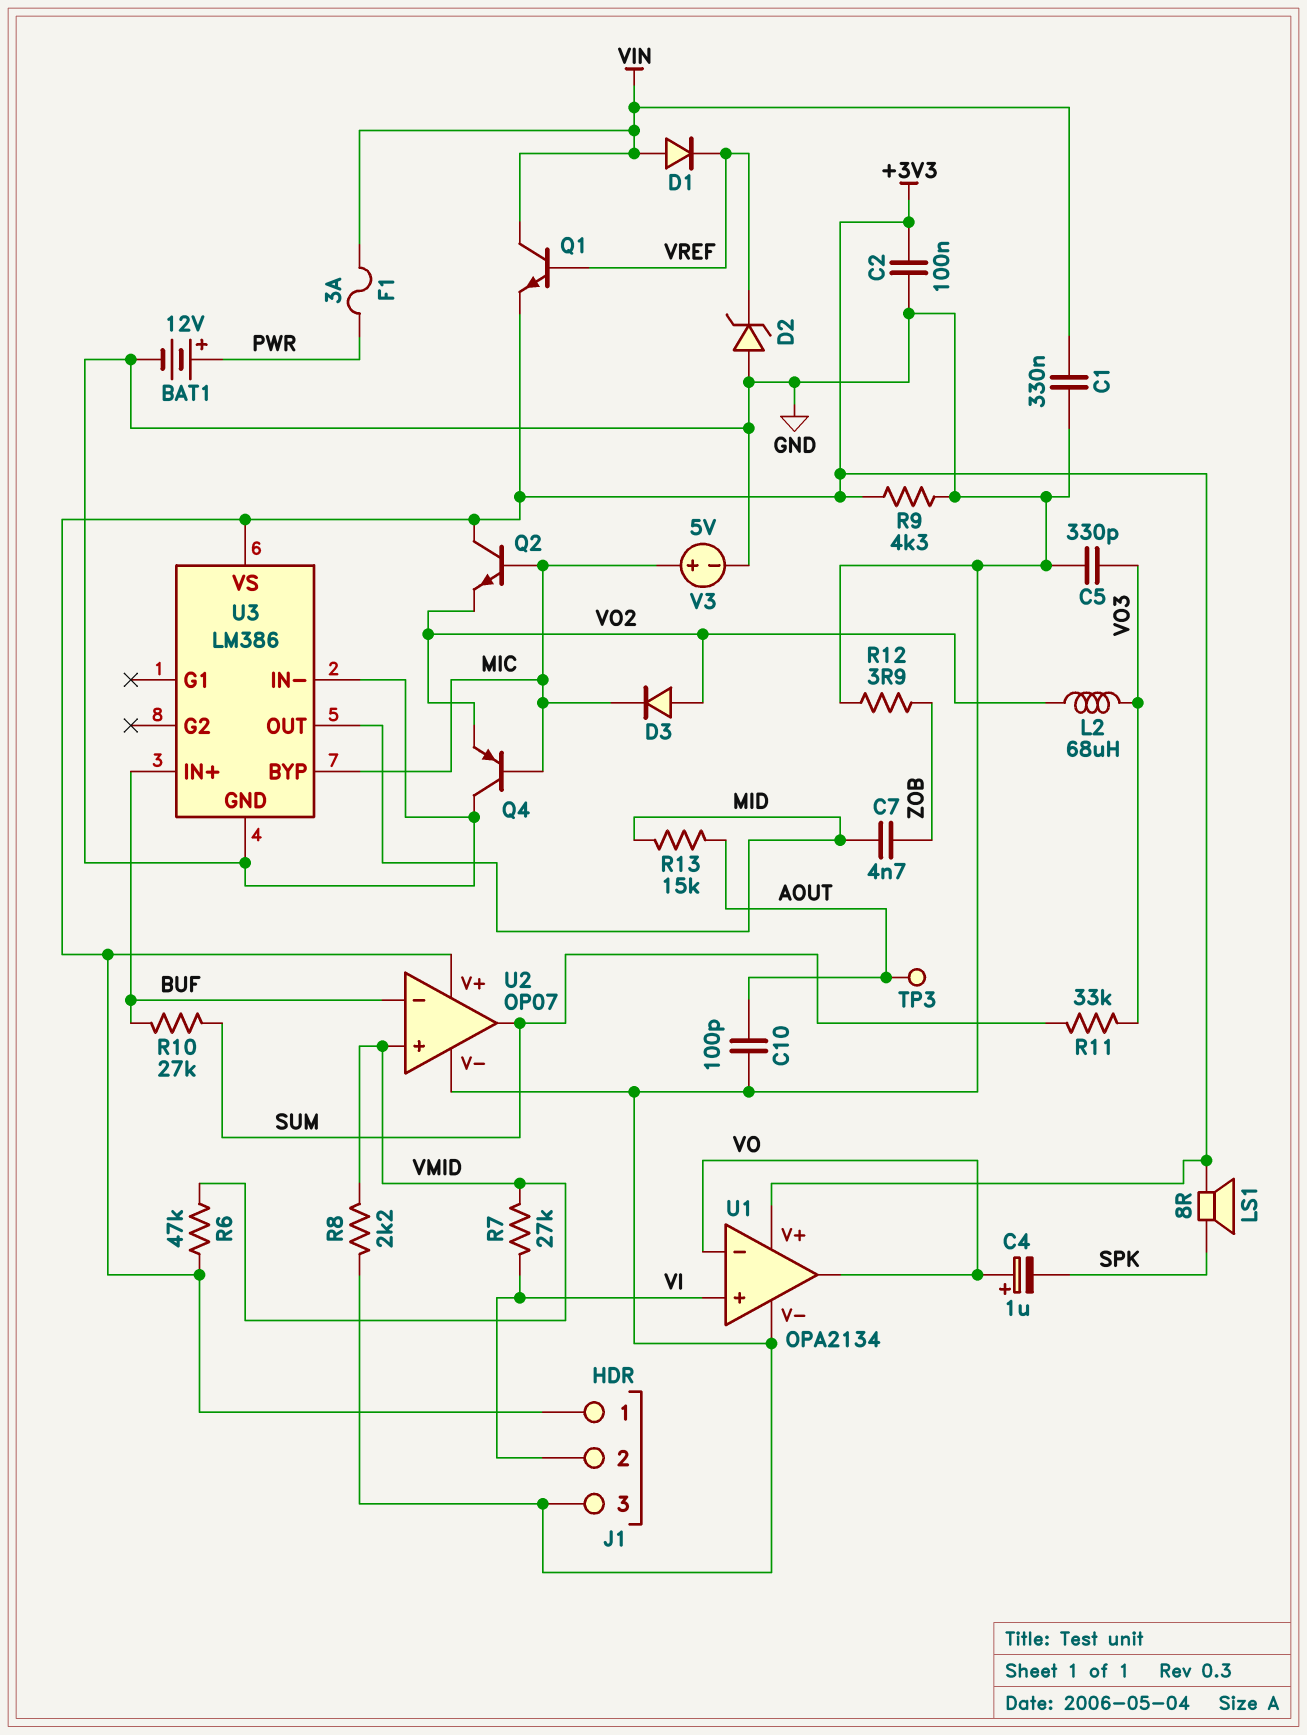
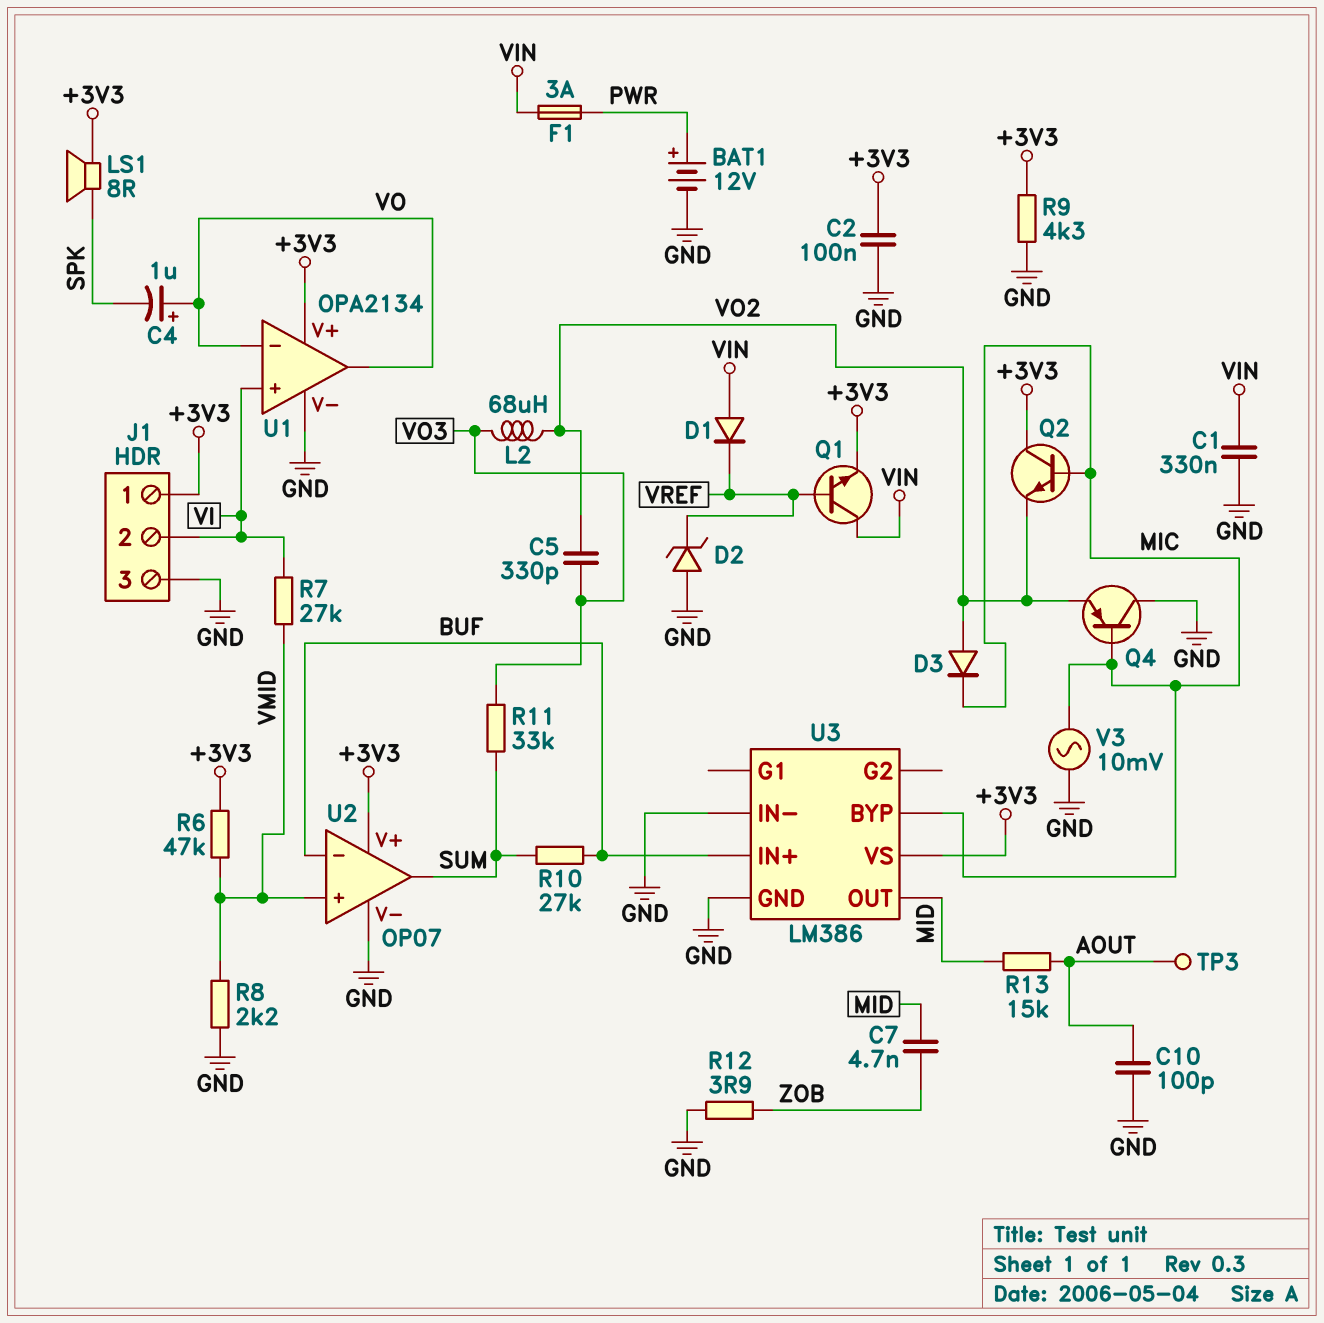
C5: 330pF (GND, VO3) -> 330pF (VO2, VO3)
V3: 5V (plus MIC, minus GND) -> AC 10mV (GND, MIC)

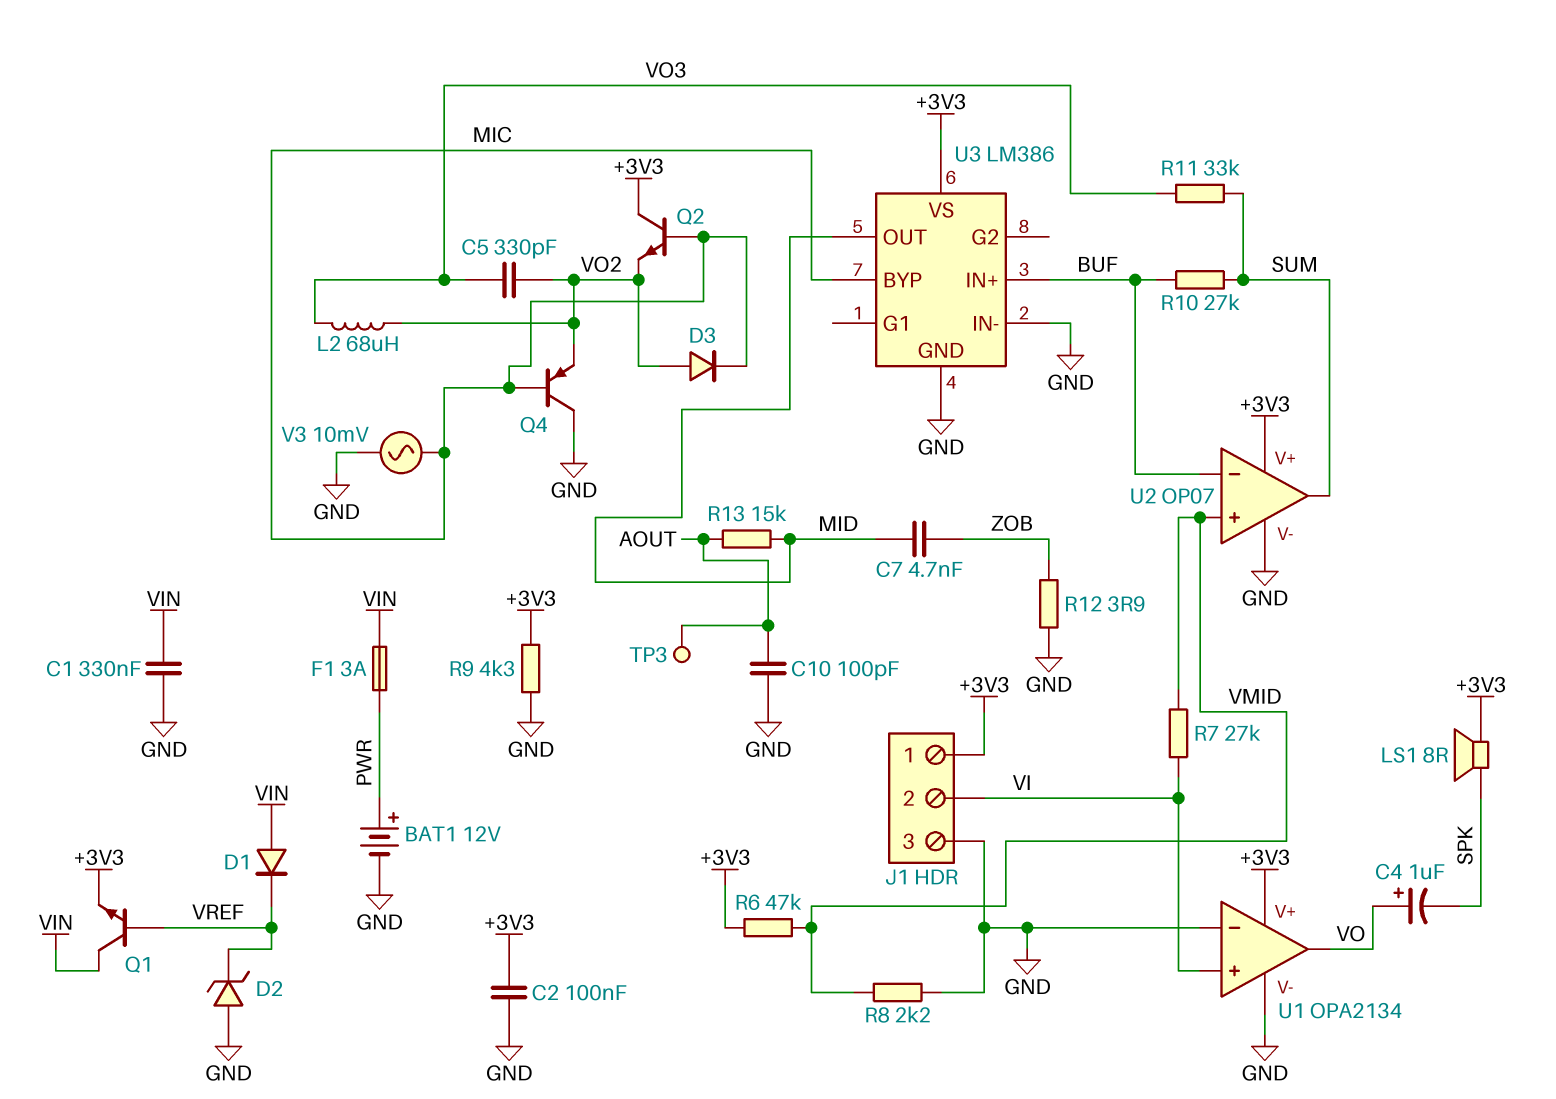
U1 pin in-: VO -> GND

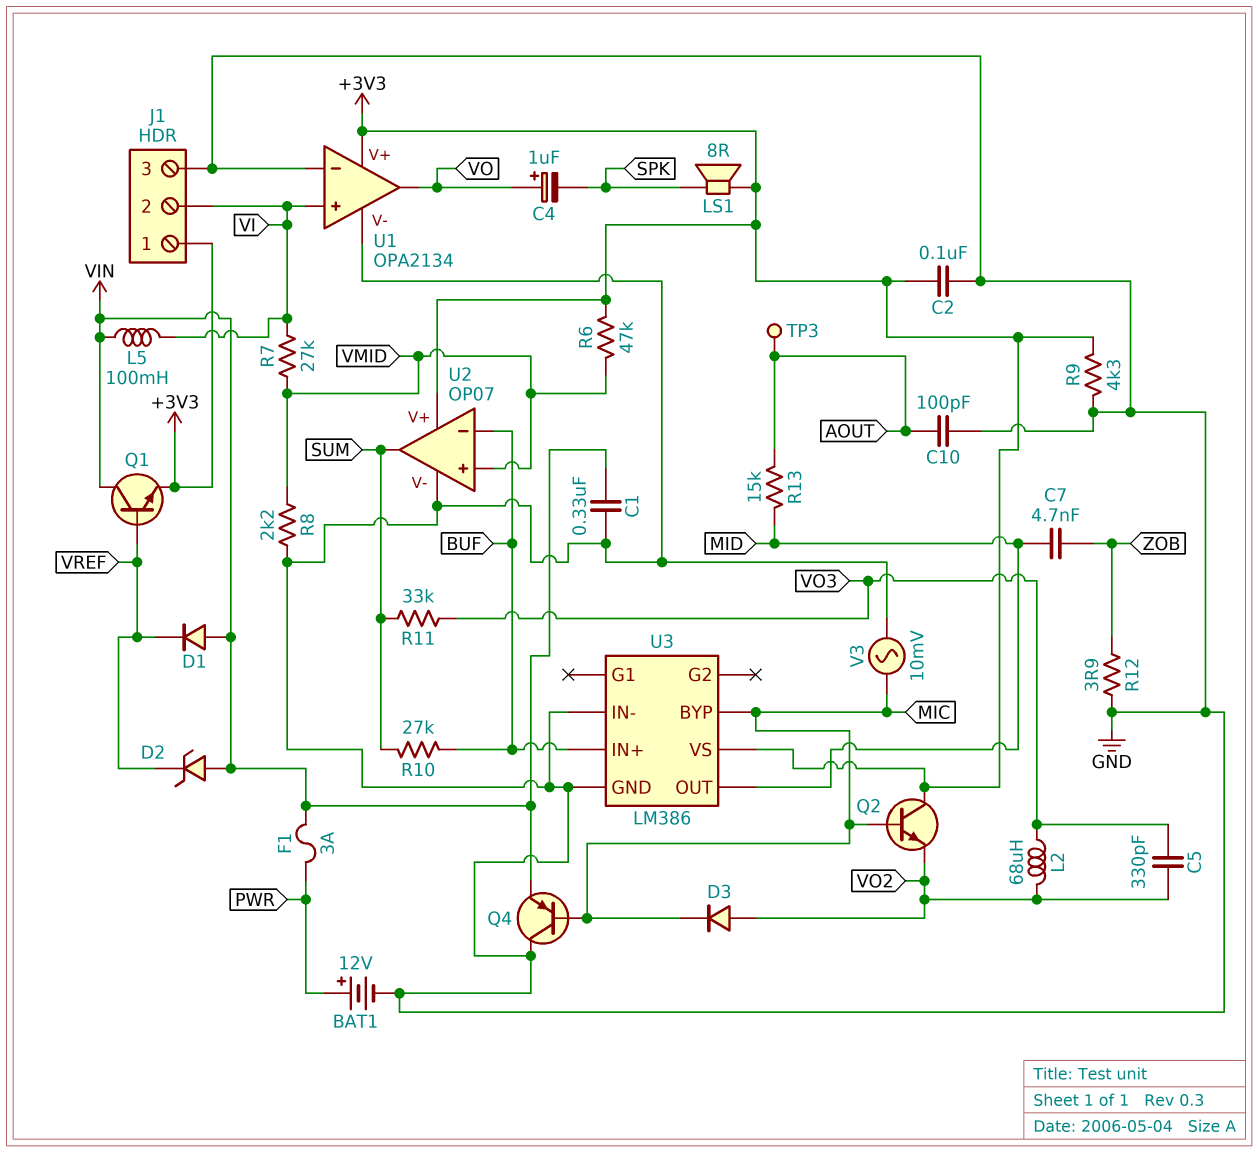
D2: zener (A GND, K VREF) -> zener (A VIN, K VREF)
L5: none -> 100mH (VI, VIN)
Q4: PNP (B MIC, C GND, E VO2) -> PNP (B MIC, C GND, E VIN)

